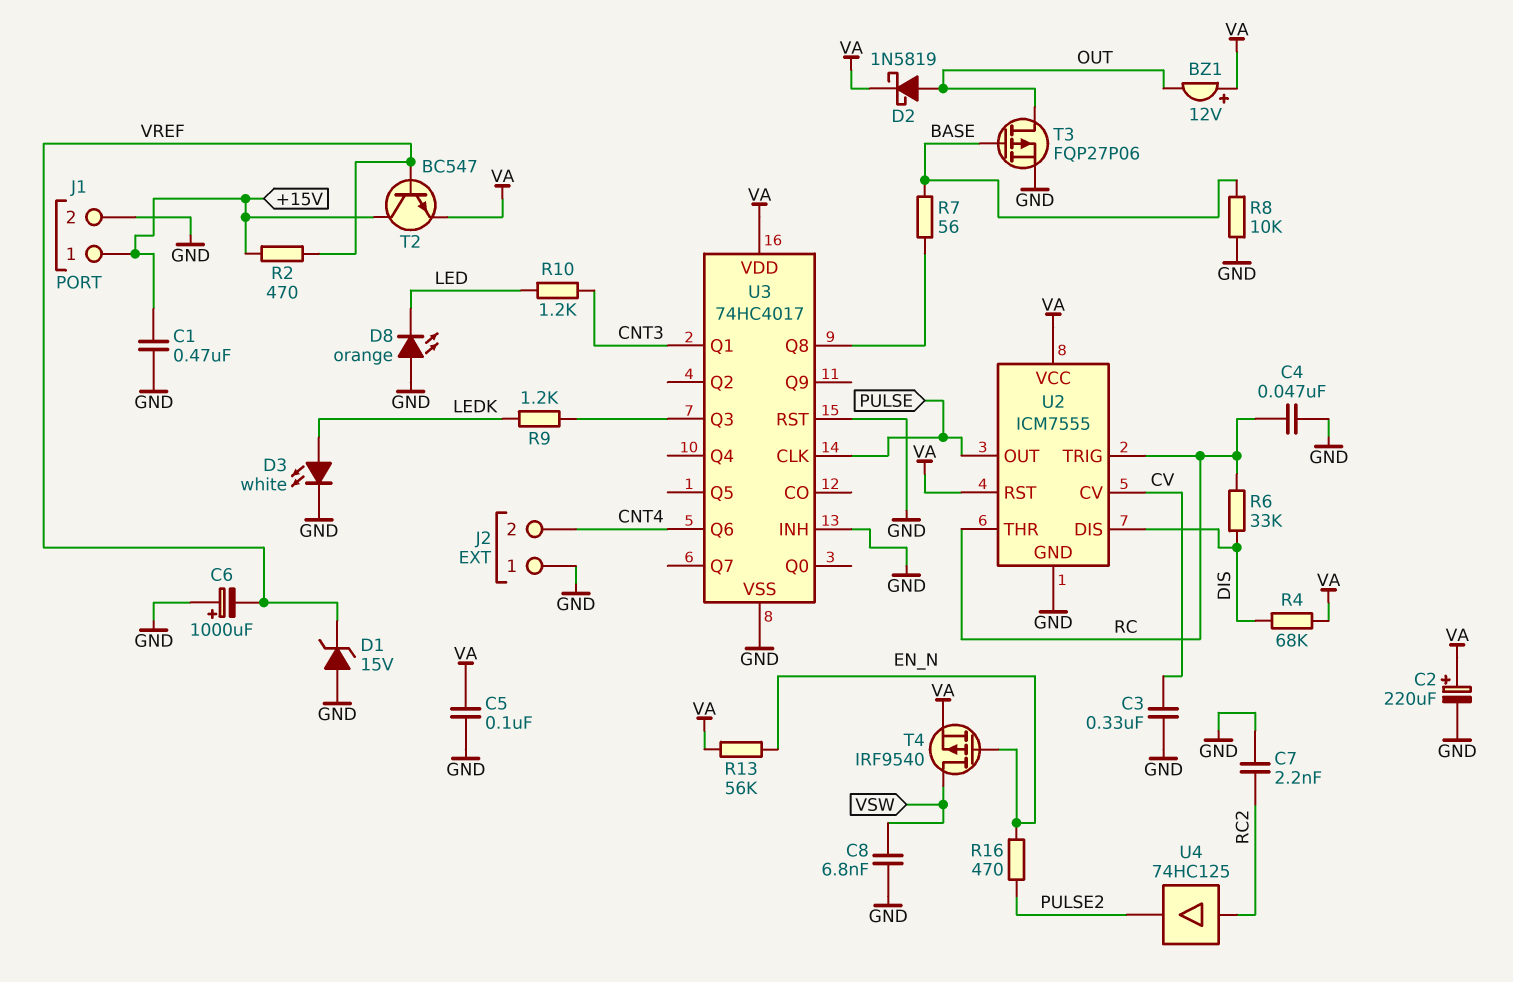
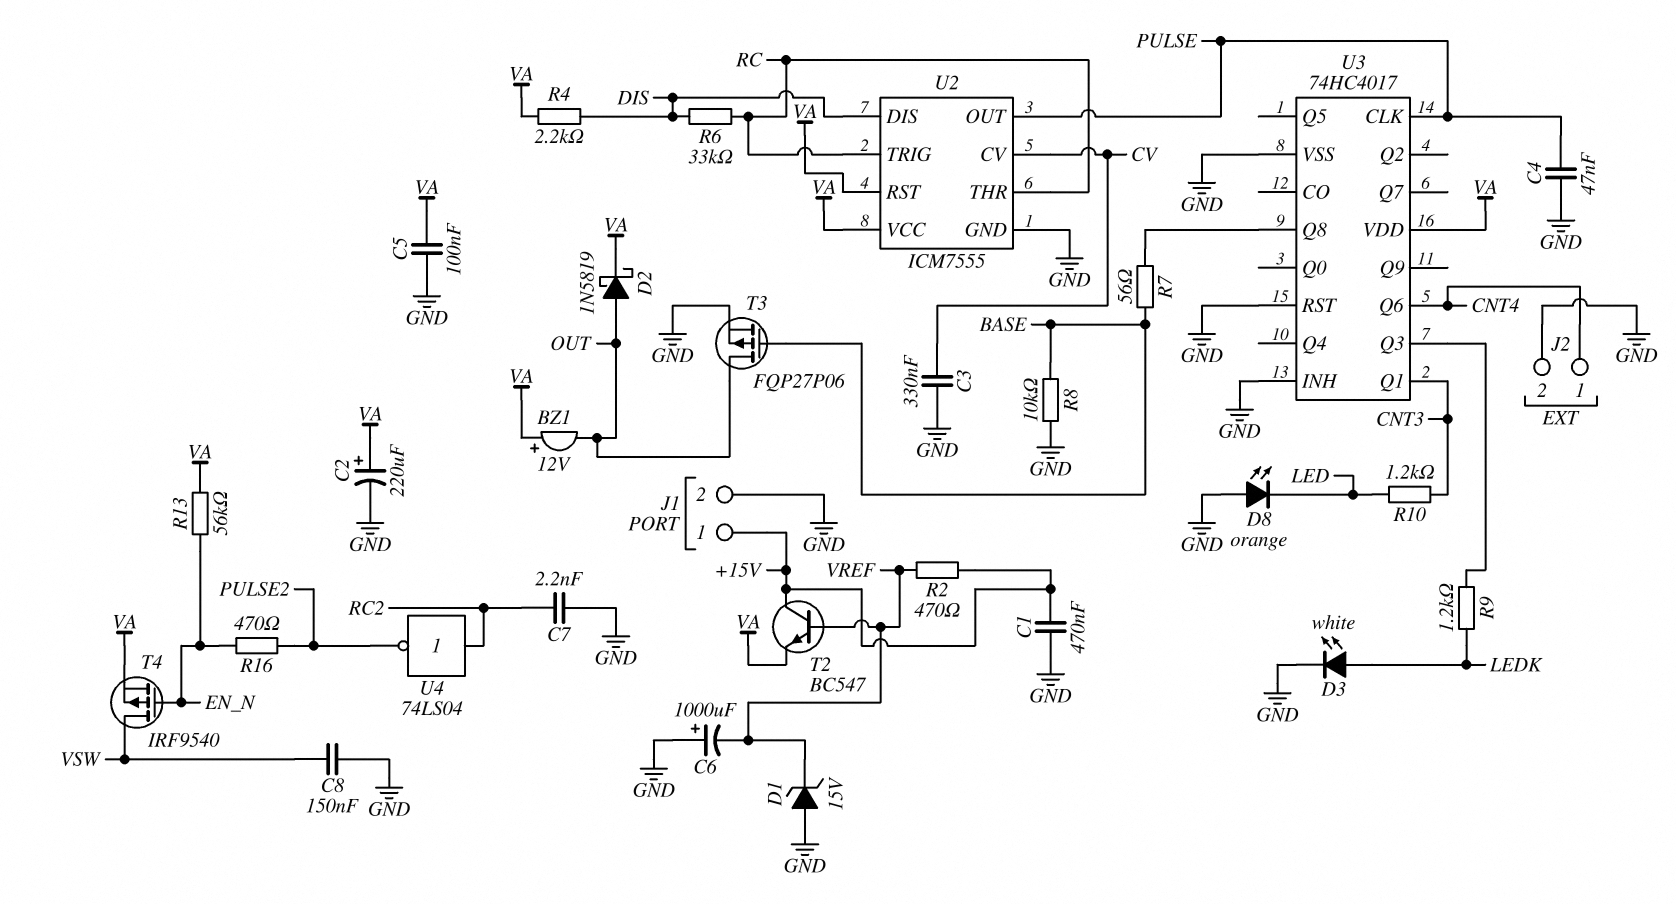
C4: 47nF (GND, RC) -> 47nF (GND, PULSE)
C8: 6.8nF (GND, VSW) -> 150nF (GND, VSW)
J2 pin 1: GND -> CNT4
J2 pin 2: CNT4 -> GND
R4: 68k (DIS, VA) -> 2.2k (DIS, VA)
U4: buffer 74HC125 (in RC2, out PULSE2) -> NOT 74LS04 (in RC2, out PULSE2)

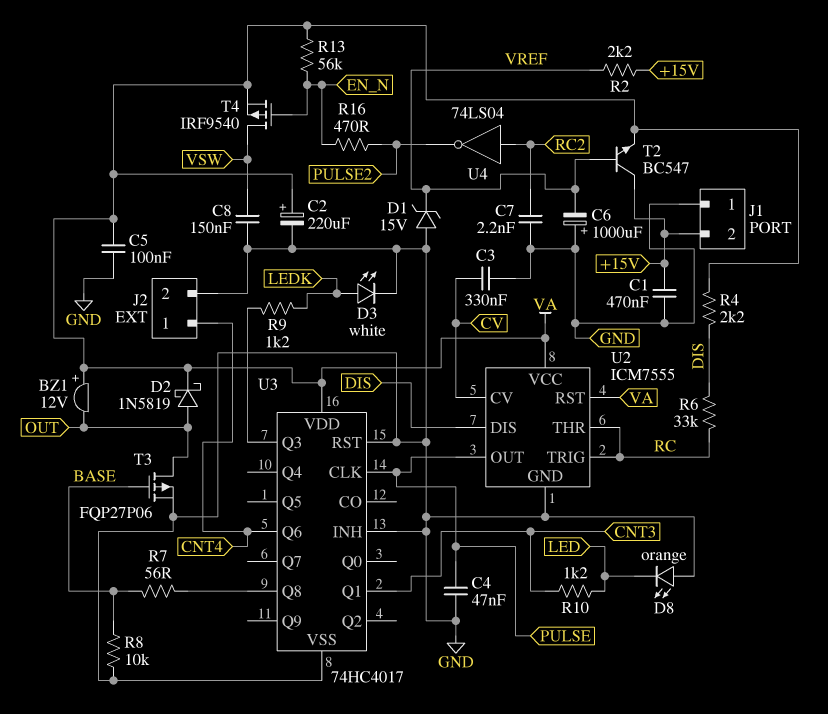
J1 pin 1: +15V -> GND
J1 pin 2: GND -> +15V
R2: 470 (+15V, VREF) -> 2.2k (+15V, VREF)

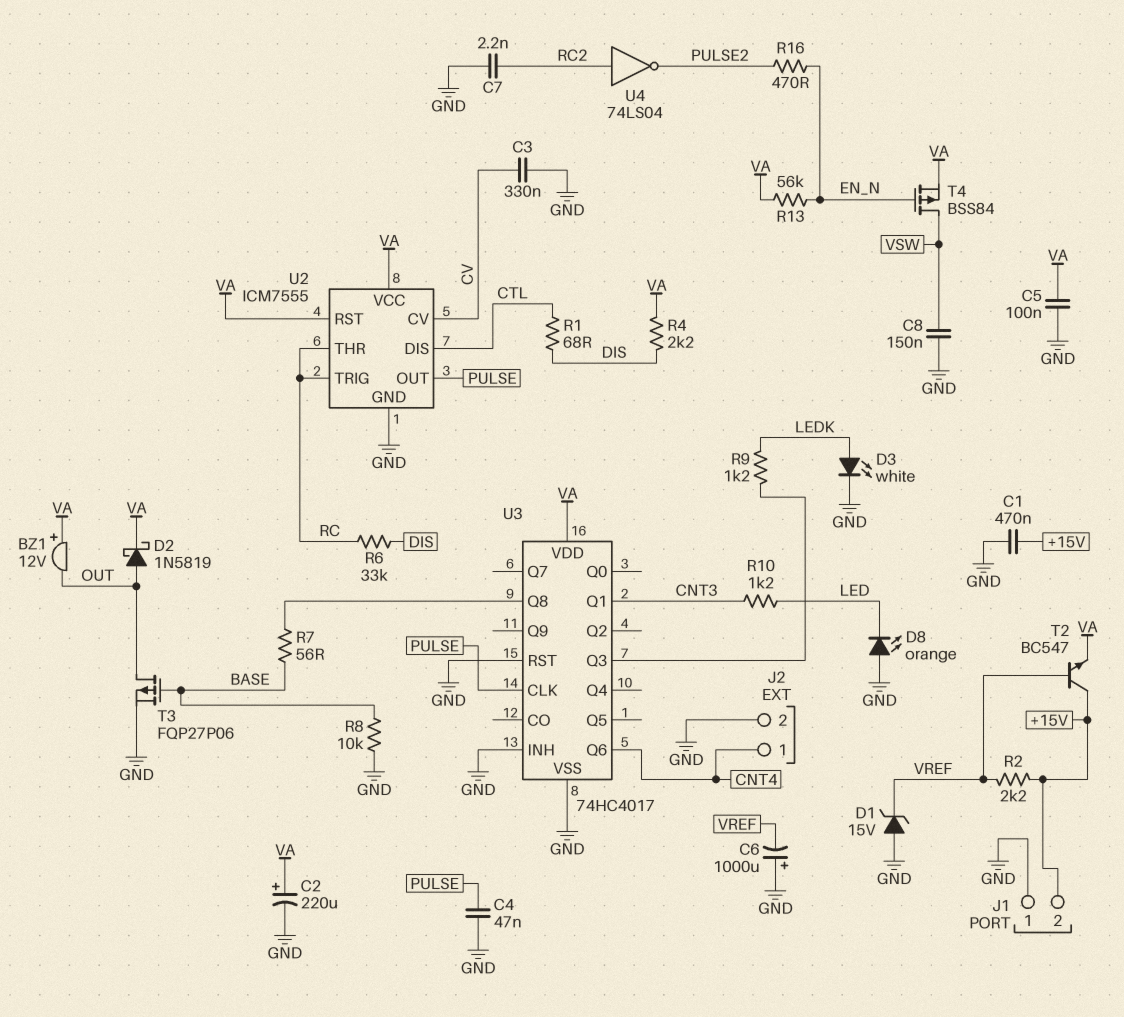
R1: none -> 68 (CTL, DIS)
T4: PMOS IRF9540 (G EN_N, D VSW, S VA) -> PMOS BSS84 (G EN_N, D VSW, S VA)
U2 pin DIS: DIS -> CTL

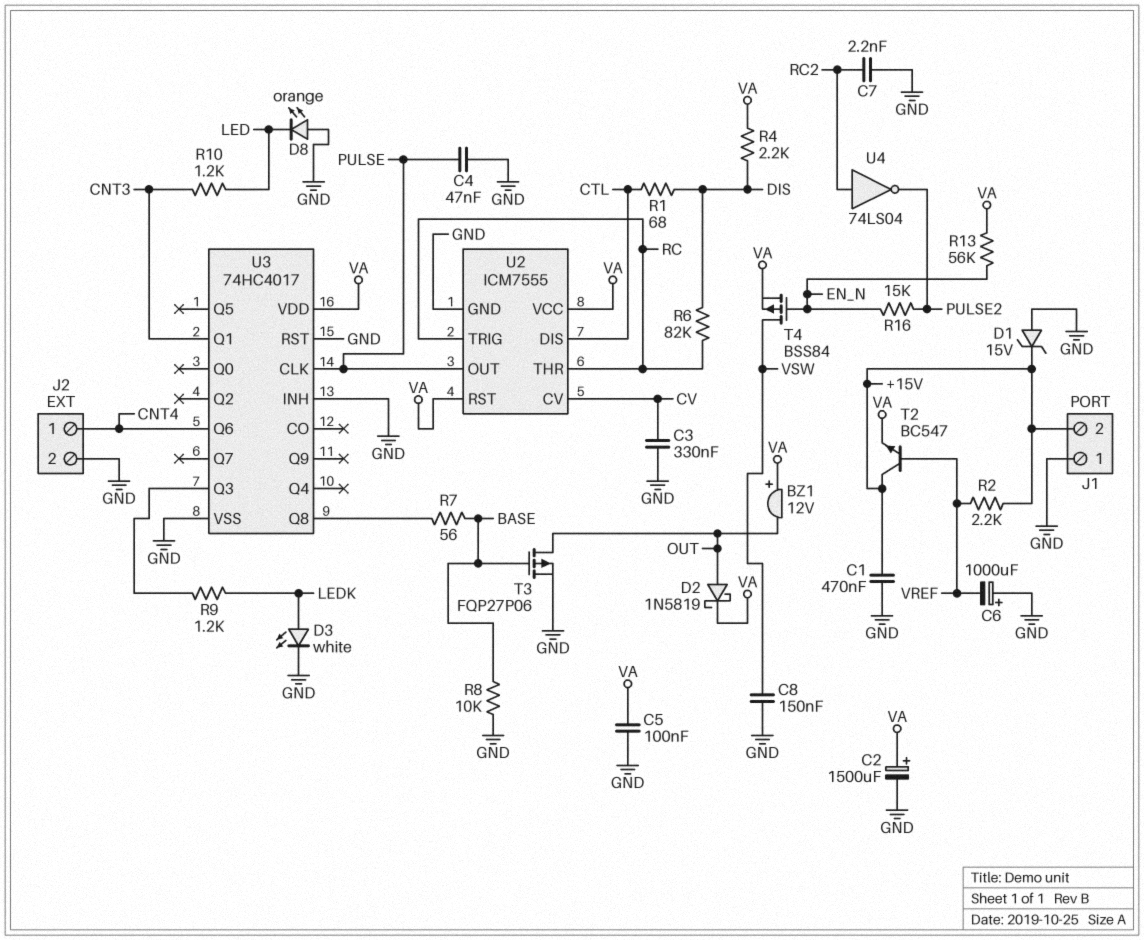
C2: 220uF (plus VA, minus GND) -> 1500uF (plus VA, minus GND)
D1: zener 15V (A GND, K VREF) -> zener 15V (A GND, K +15V)
R6: 33k (DIS, RC) -> 82k (DIS, RC)
R16: 470 (EN_N, PULSE2) -> 15k (EN_N, PULSE2)

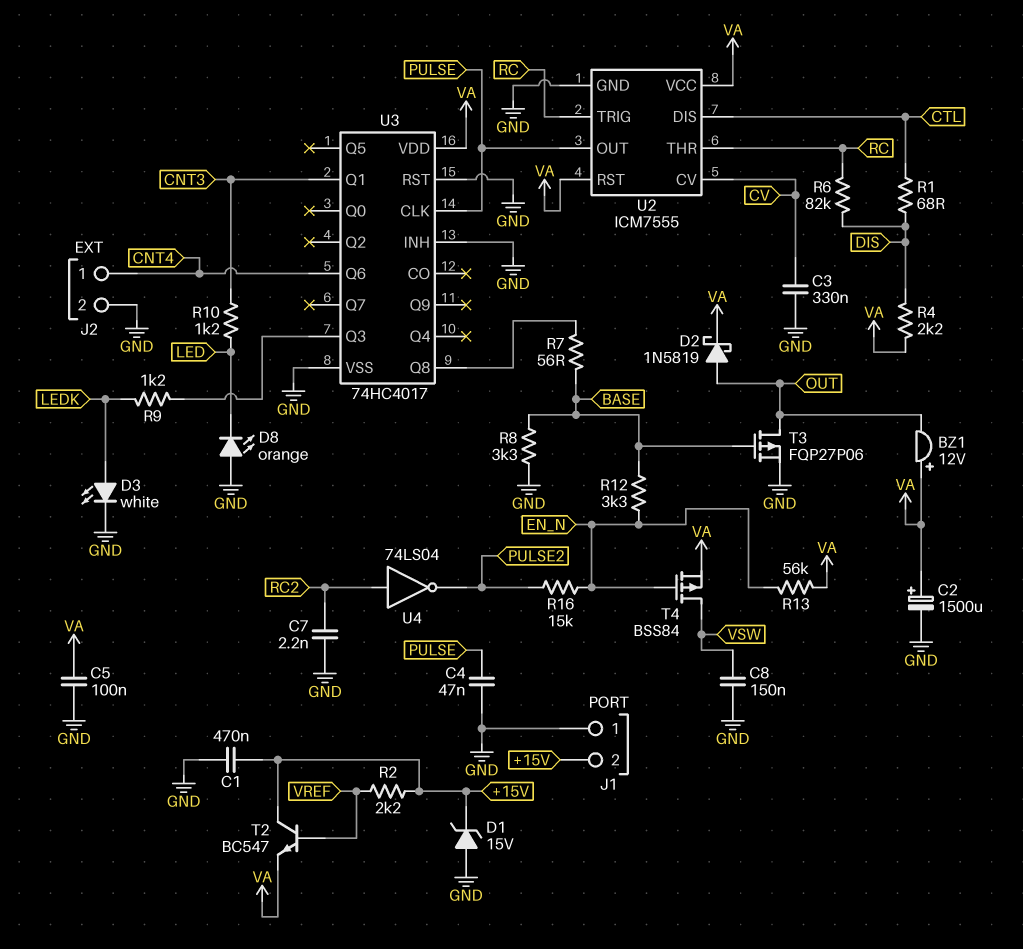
C6: 1000uF (plus GND, minus VREF) -> none
R8: 10k (BASE, GND) -> 3.3k (BASE, GND)
R12: none -> 3.3k (BASE, EN_N)

